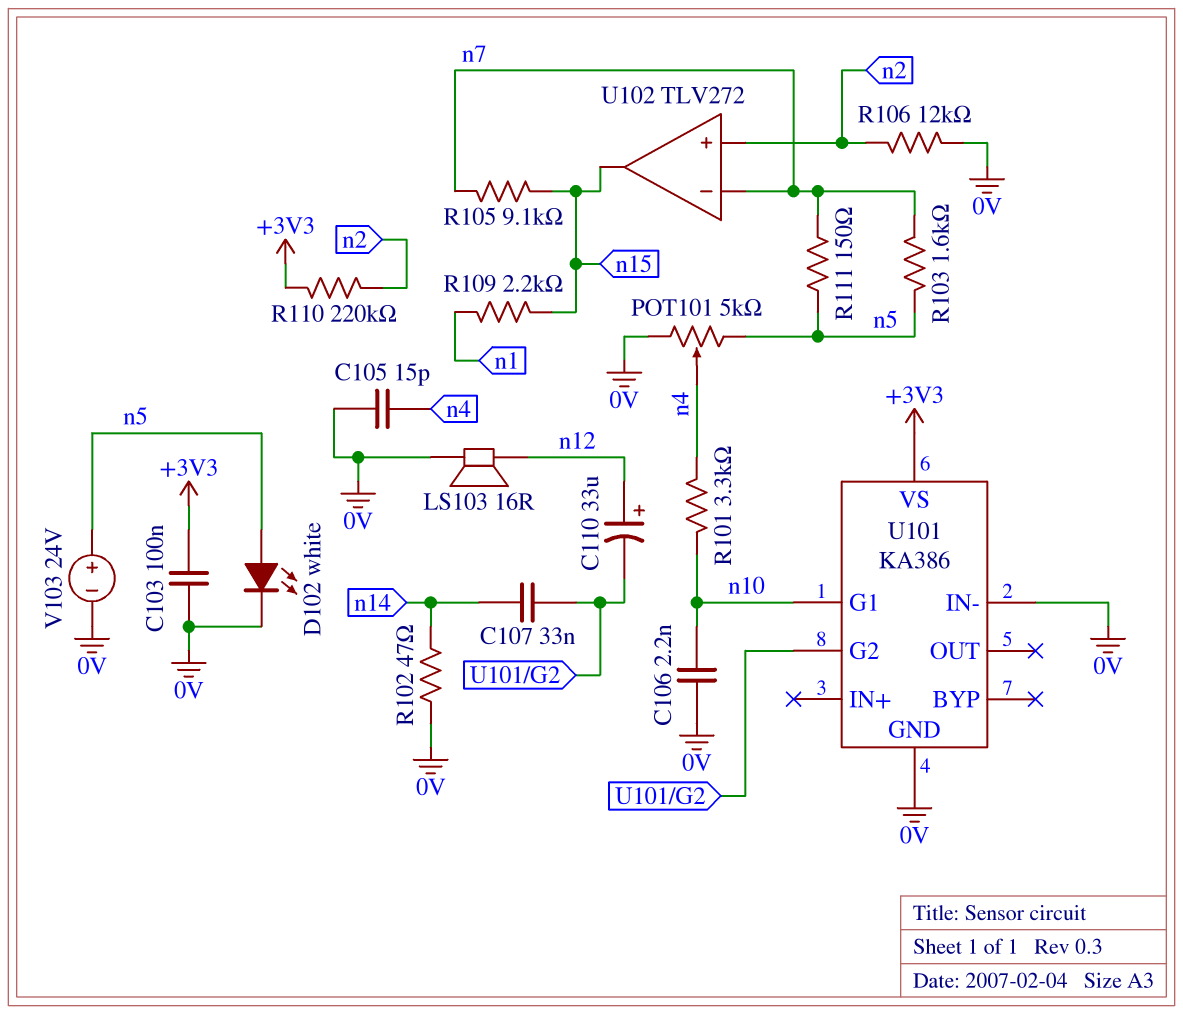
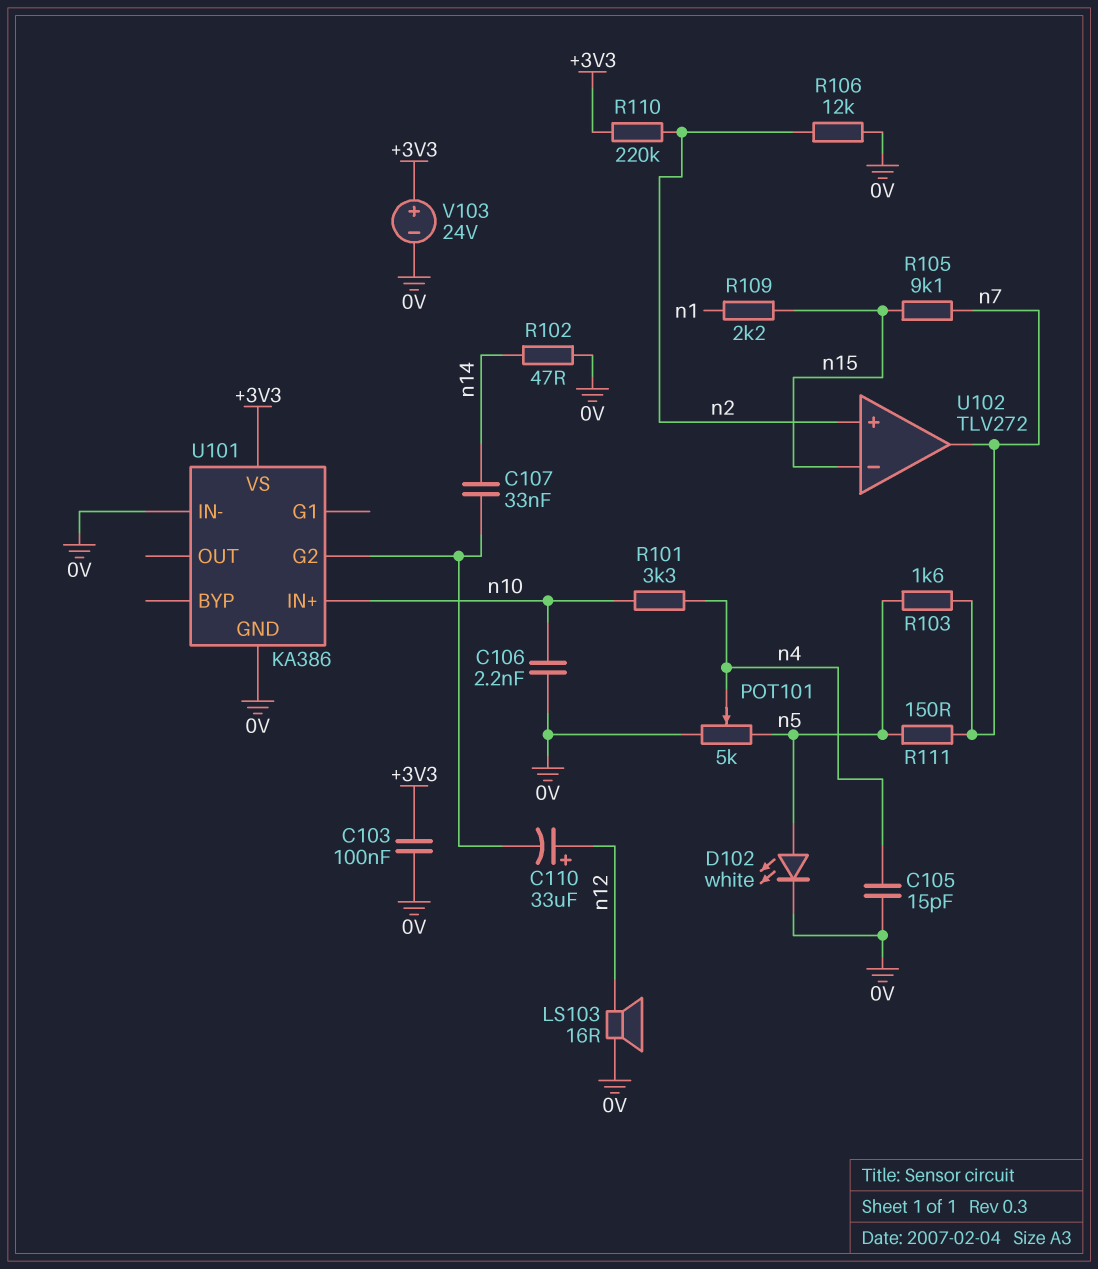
U101 pin G1: n10 -> none
U101 pin IN+: none -> n10
U102 pin in-: n7 -> n15
U102 pin out: n15 -> n7
V103: 24V (plus n5, minus 0V) -> 24V (plus +3V3, minus 0V)

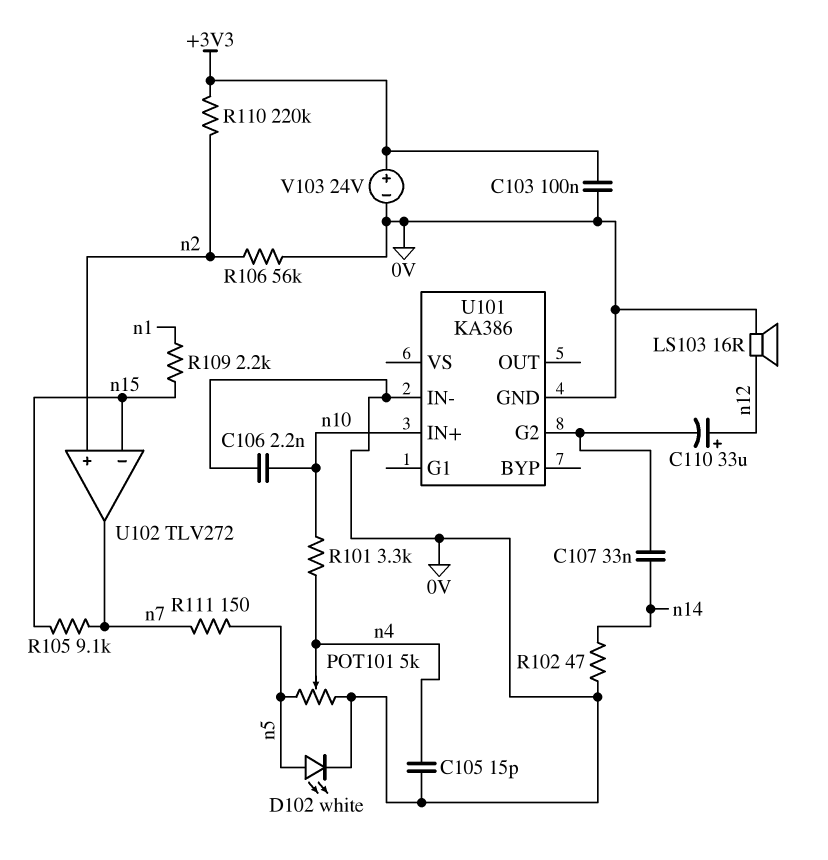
R103: 1.6k (n5, n7) -> none
R106: 12k (0V, n2) -> 56k (0V, n2)
U101 pin VS: +3V3 -> none

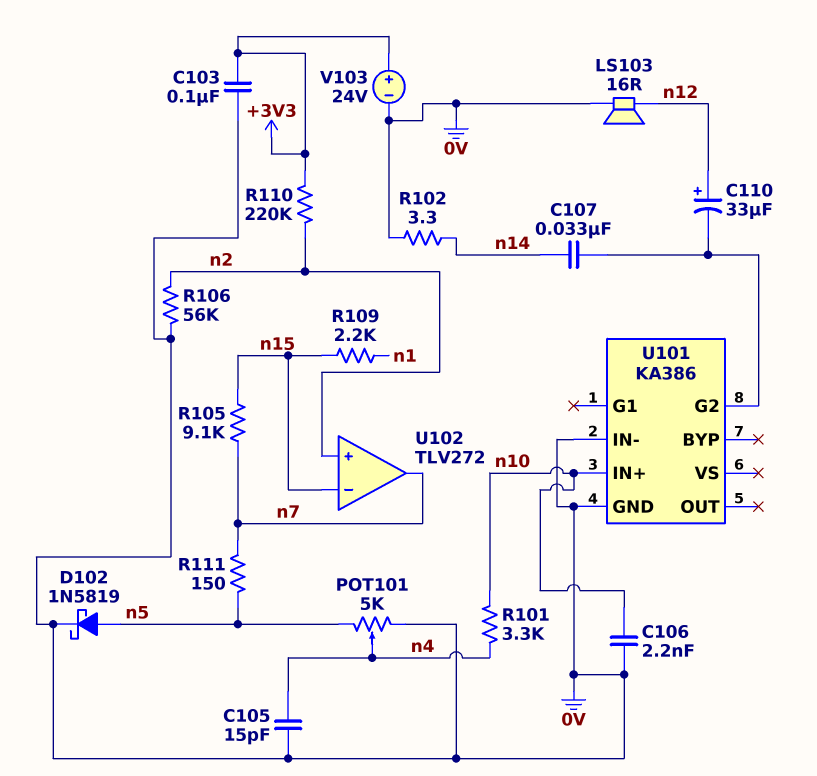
D102: LED white (A n5, K 0V) -> schottky 1N5819 (A n5, K 0V)
R102: 47 (0V, n14) -> 3.3 (0V, n14)

